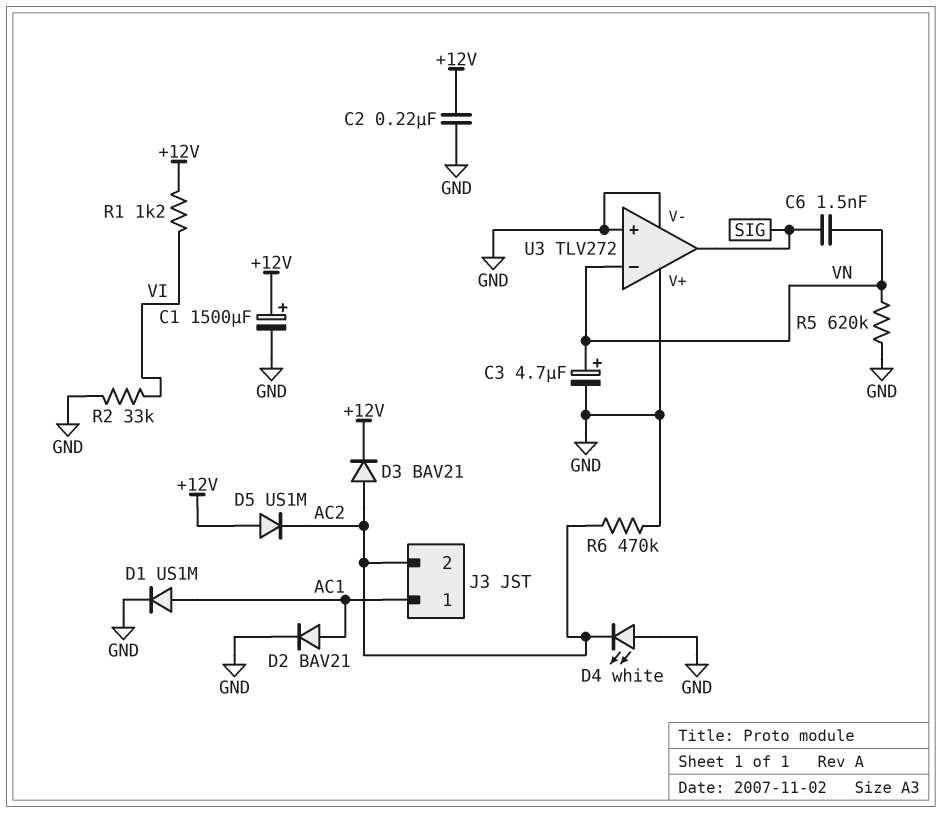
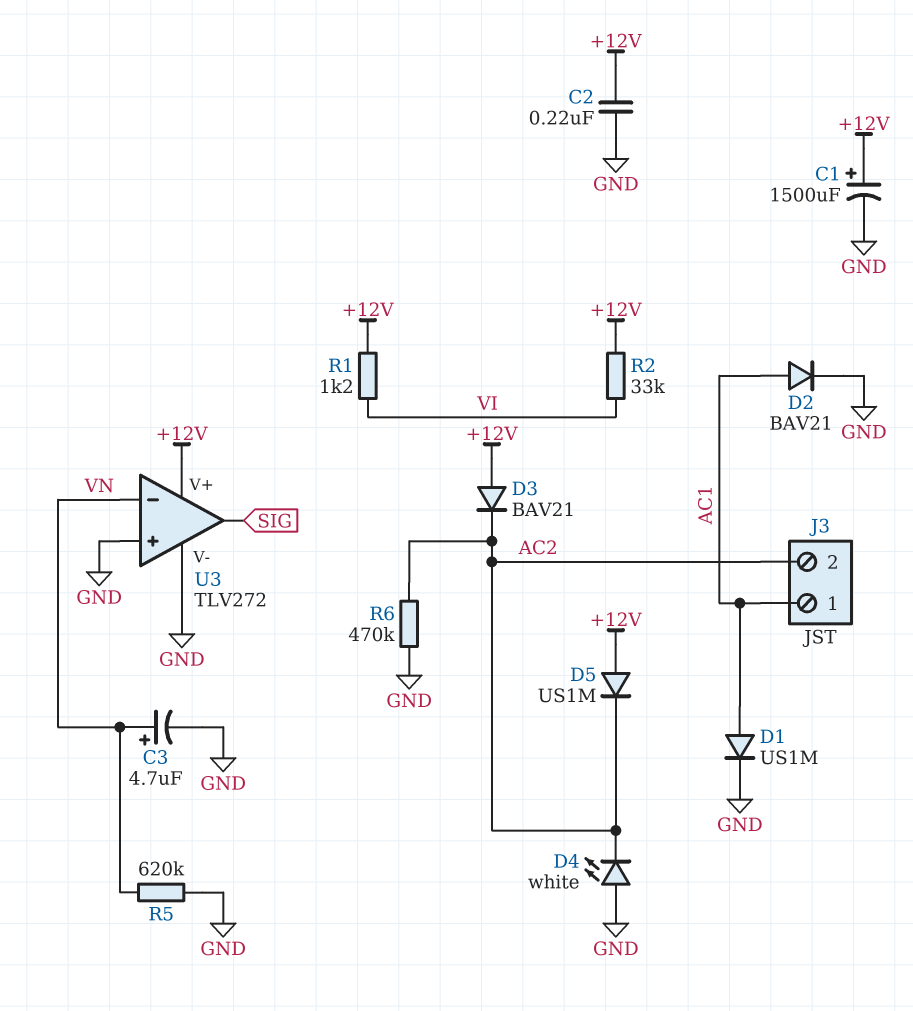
C6: 1.5nF (SIG, VN) -> none
D3: diode BAV21 (A AC2, K +12V) -> diode BAV21 (A +12V, K AC2)
R2: 33k (GND, VI) -> 33k (+12V, VI)
U3 pin V+: GND -> +12V

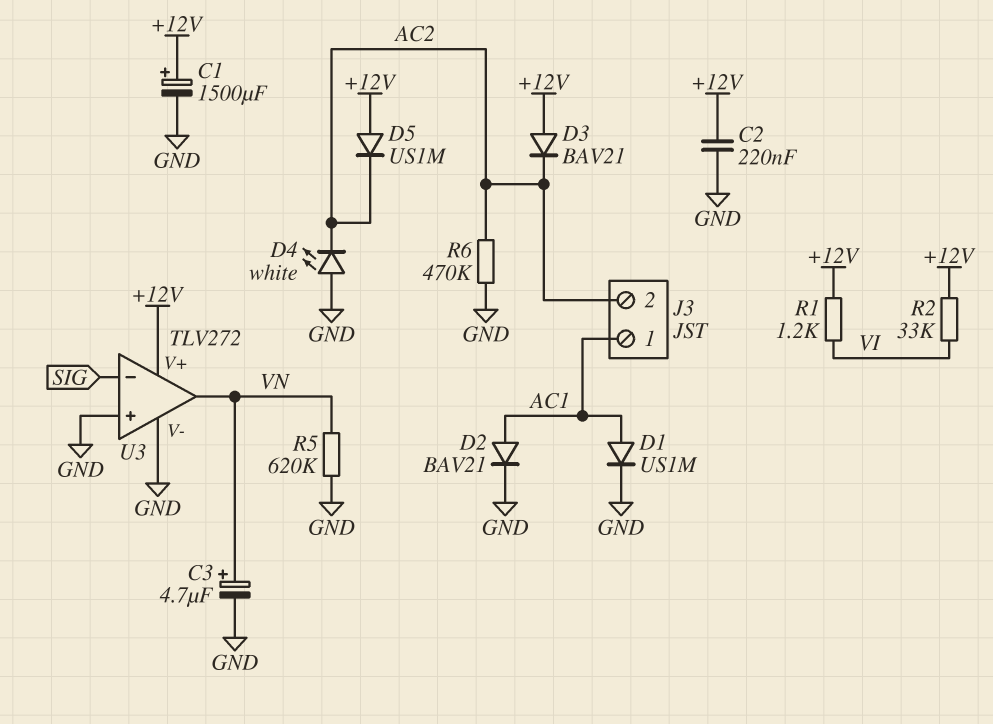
U3 pin in-: VN -> SIG
U3 pin out: SIG -> VN

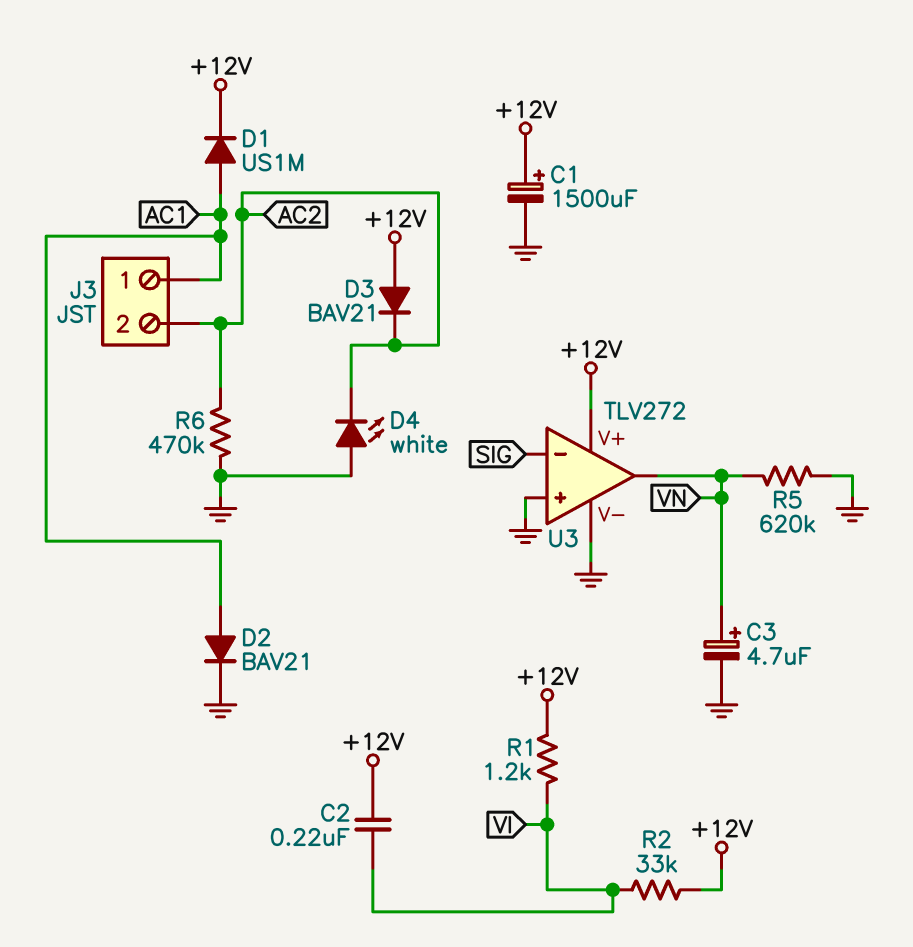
C2: 220nF (+12V, GND) -> 220nF (+12V, VI)
D1: diode US1M (A AC1, K GND) -> diode US1M (A AC1, K +12V)
D5: diode US1M (A +12V, K AC2) -> none

